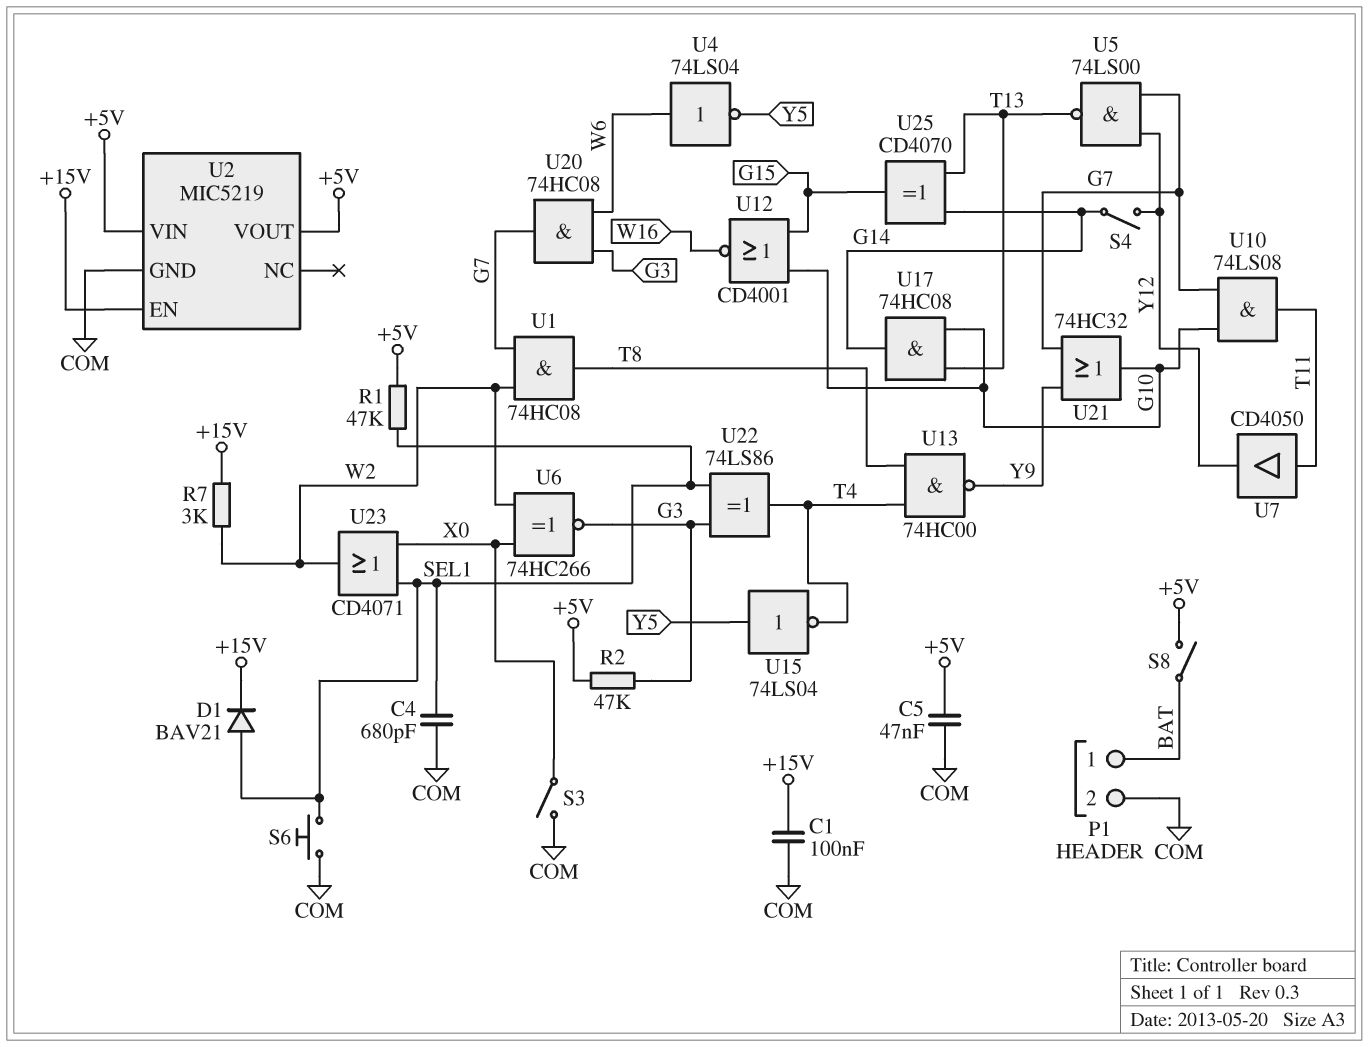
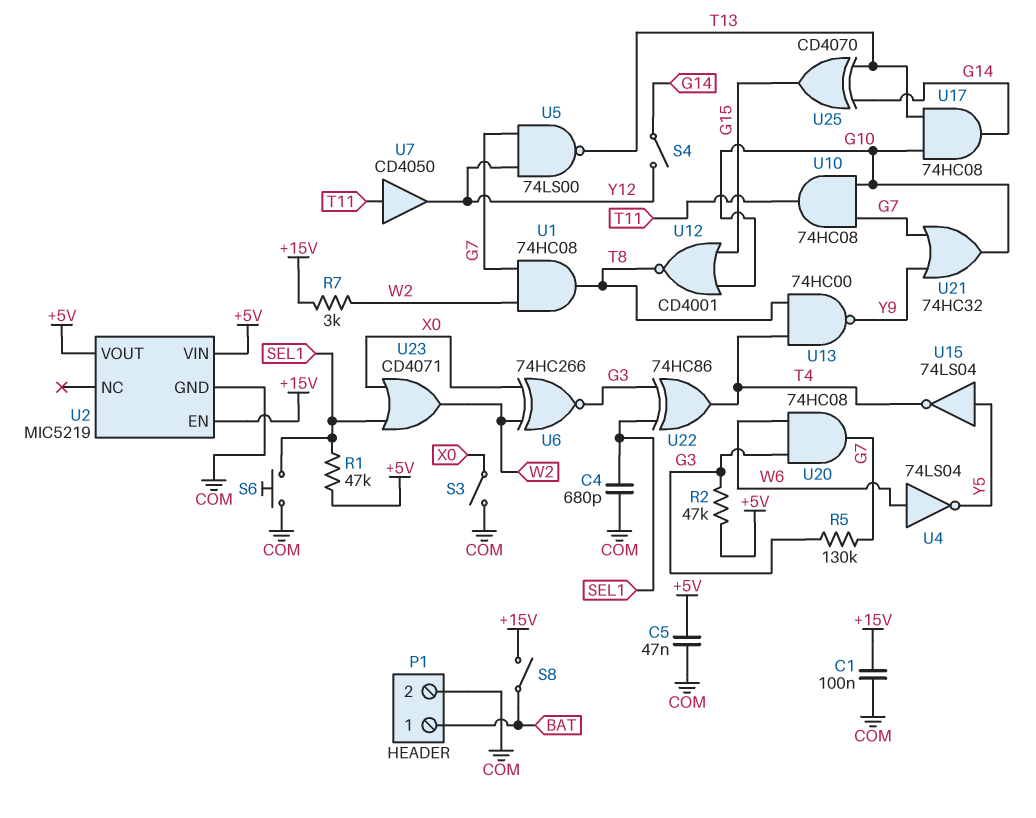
D1: diode BAV21 (A SEL1, K +15V) -> none
R5: none -> 130k (G3, G7)
S8: switch (+5V, BAT) -> switch (+15V, BAT)
U10: AND 74LS08 (in G7, in G10, out T11) -> AND 74HC08 (in G7, in G10, out T11)
U12: NOR CD4001 (in G10, in G15, out W16) -> NOR CD4001 (in G10, in G15, out T8)
U22: XOR 74LS86 (in G3, in SEL1, out T4) -> XOR 74HC86 (in G3, in SEL1, out T4)

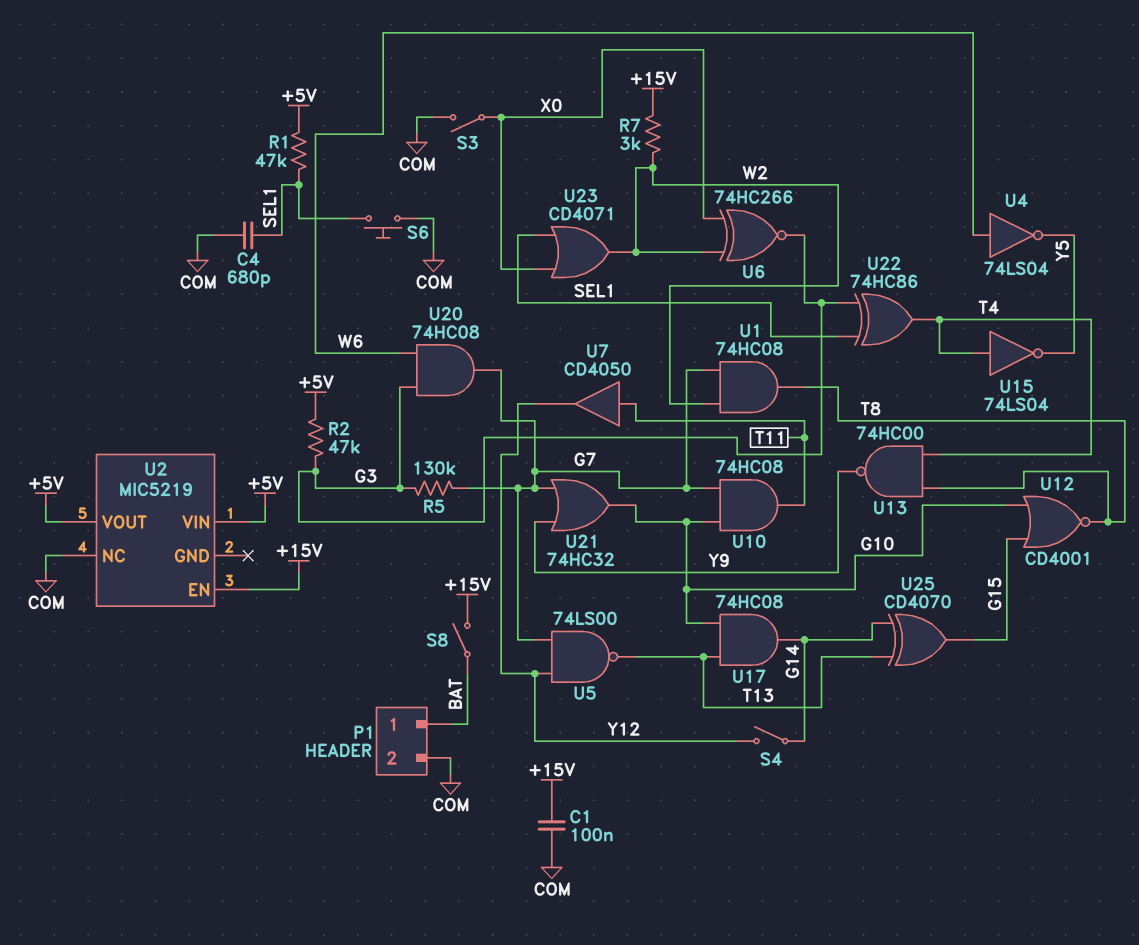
C5: 47nF (+5V, COM) -> none
U2 pin GND: COM -> none
U2 pin NC: none -> COM
U15: NOT 74LS04 (in Y5, out T4) -> NOT 74LS04 (in T4, out Y5)

